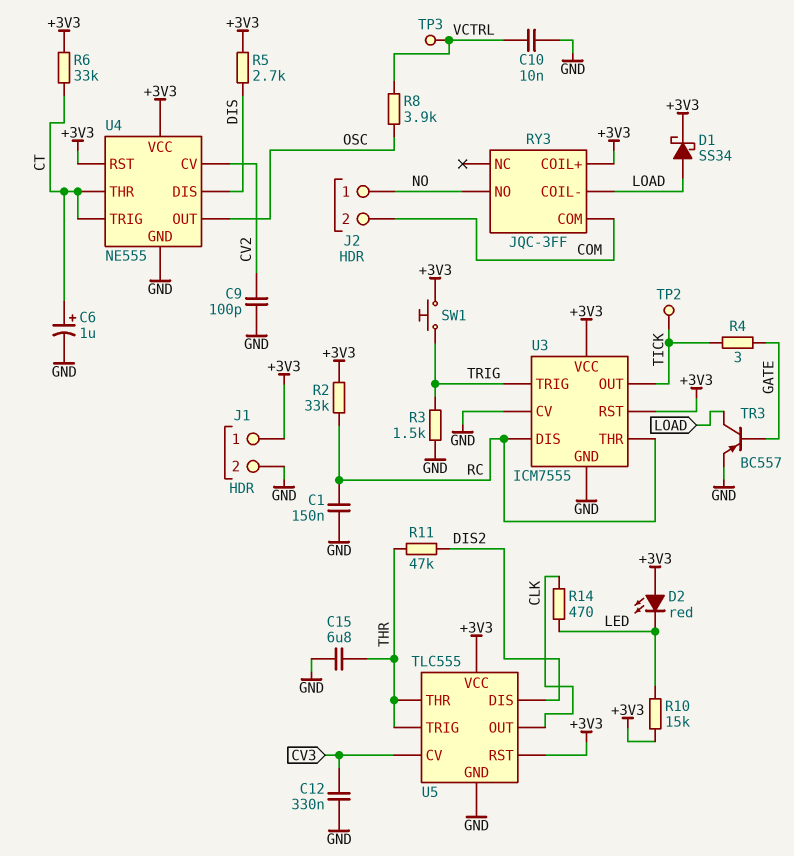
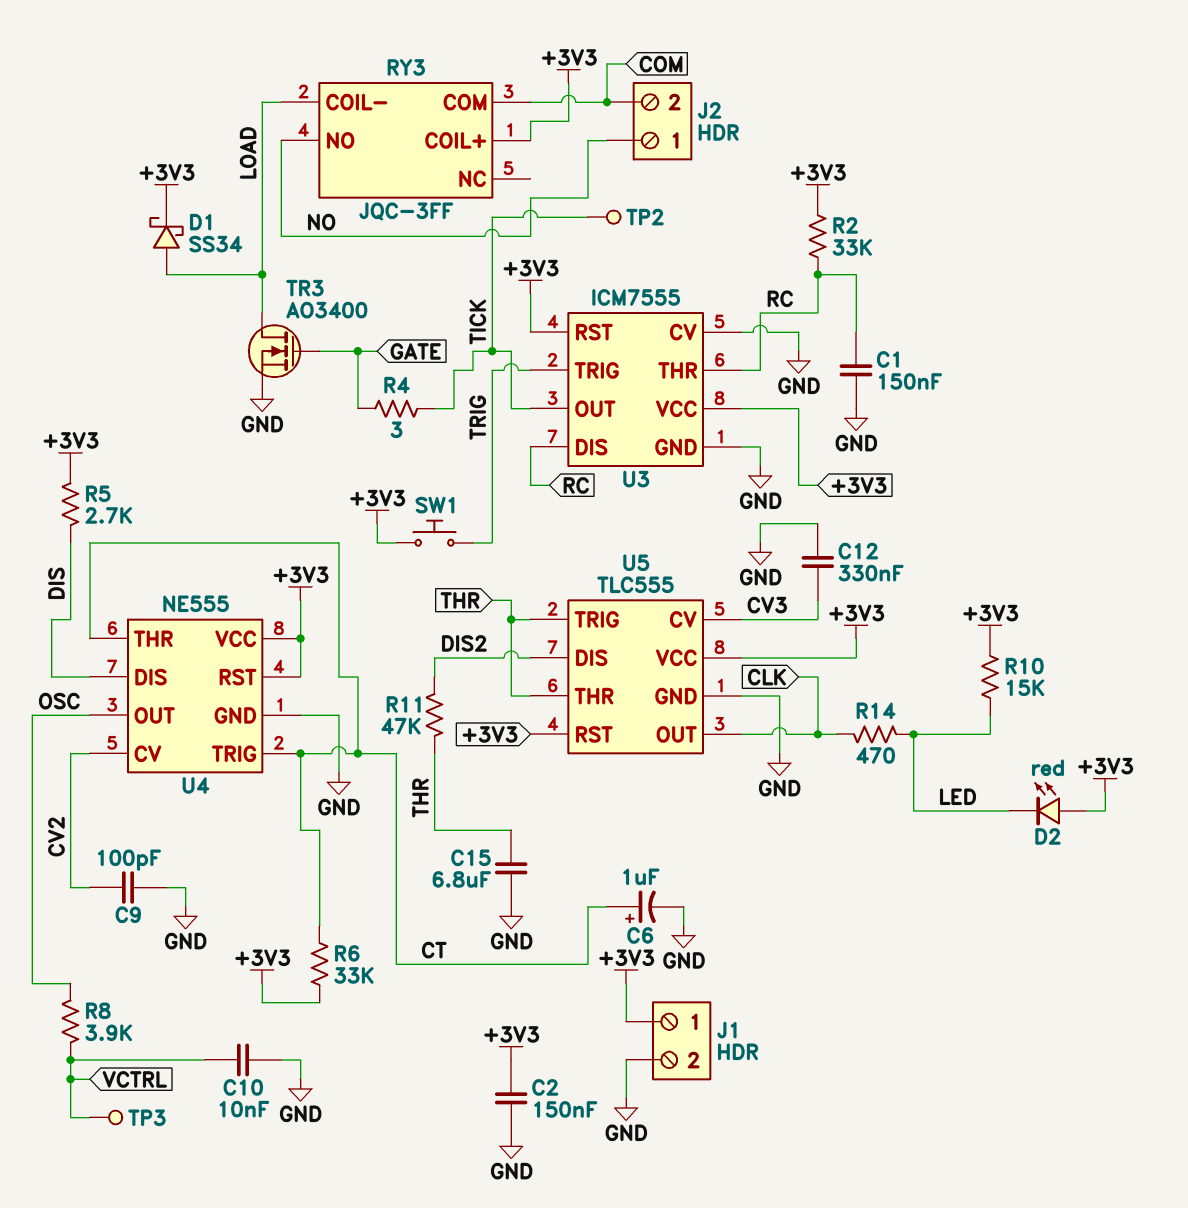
C2: none -> 150nF (+3V3, GND)
R3: 1.5k (GND, TRIG) -> none
TR3: PNP BC557 (B GATE, C LOAD, E GND) -> NMOS AO3400 (G GATE, D LOAD, S GND)

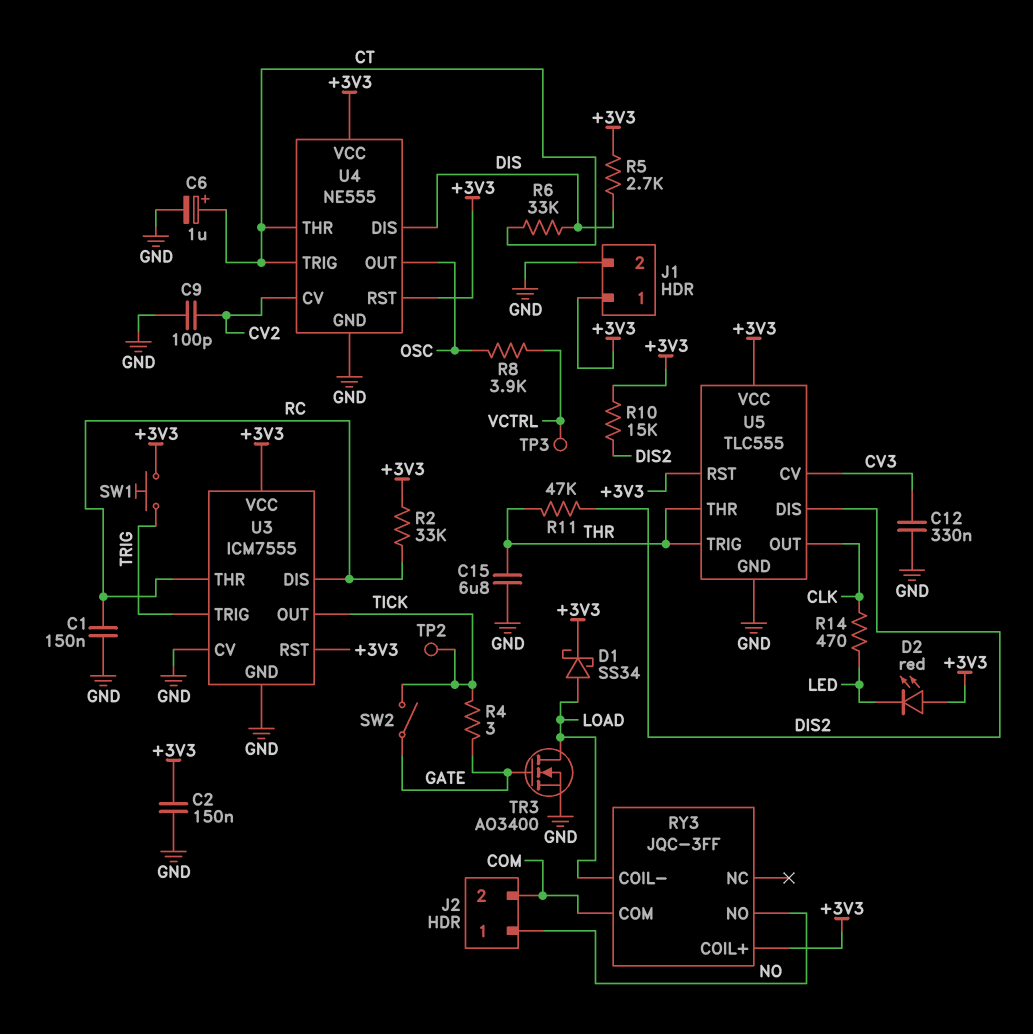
C10: 10nF (GND, VCTRL) -> none
R6: 33k (+3V3, CT) -> 33k (CT, DIS)
R10: 15k (+3V3, LED) -> 15k (+3V3, DIS2)
SW2: none -> switch (GATE, TICK)

